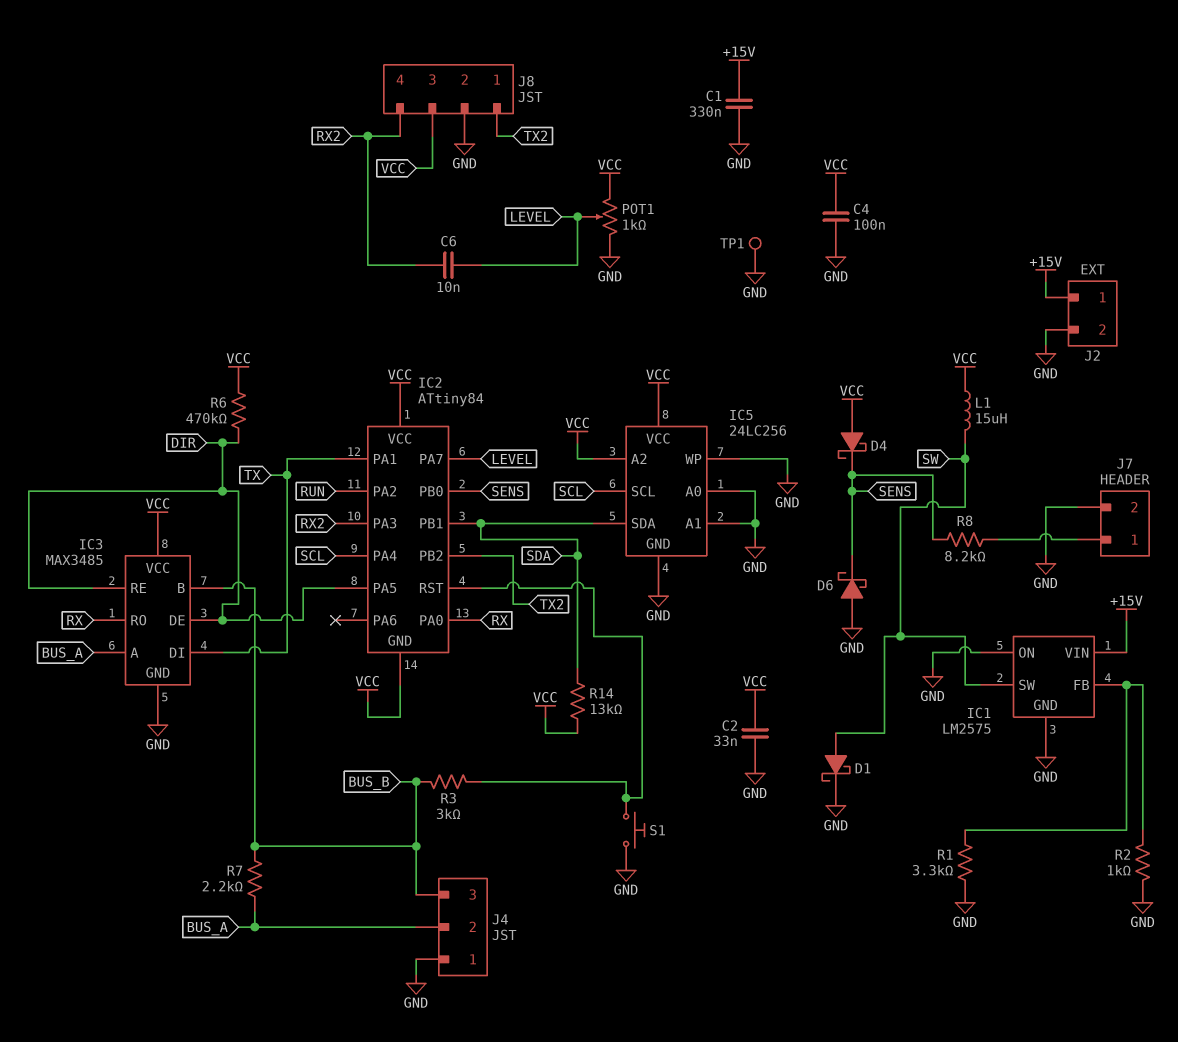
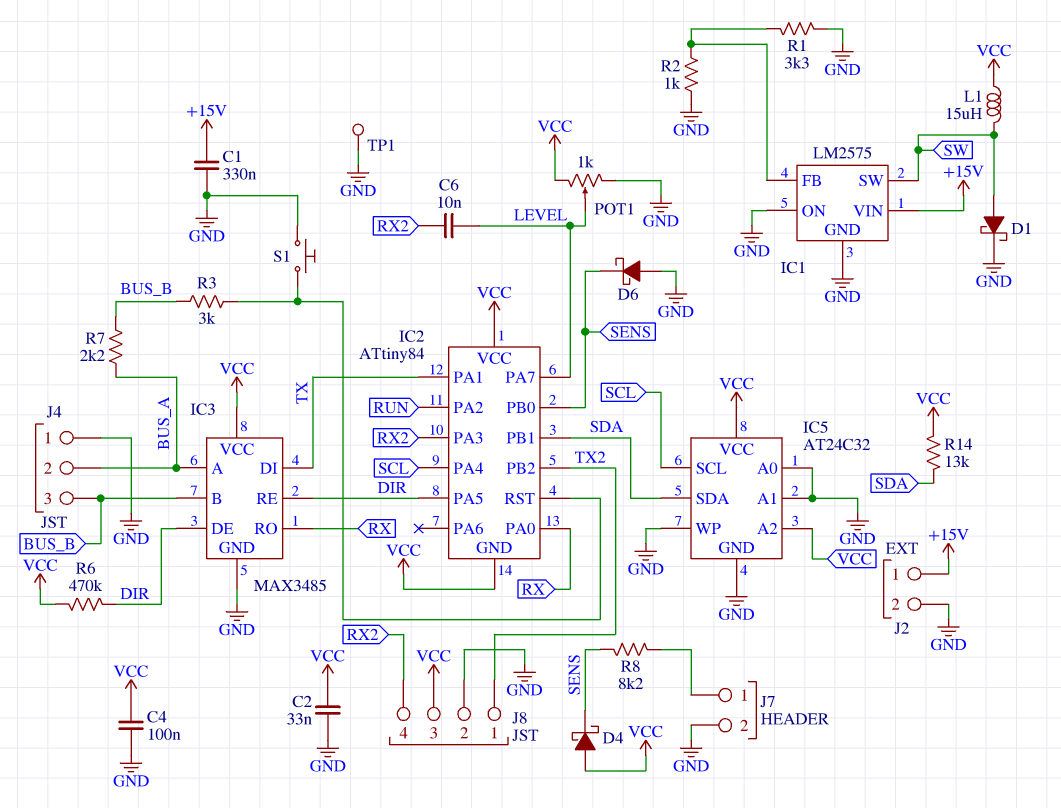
IC5: 24LC256 -> AT24C32

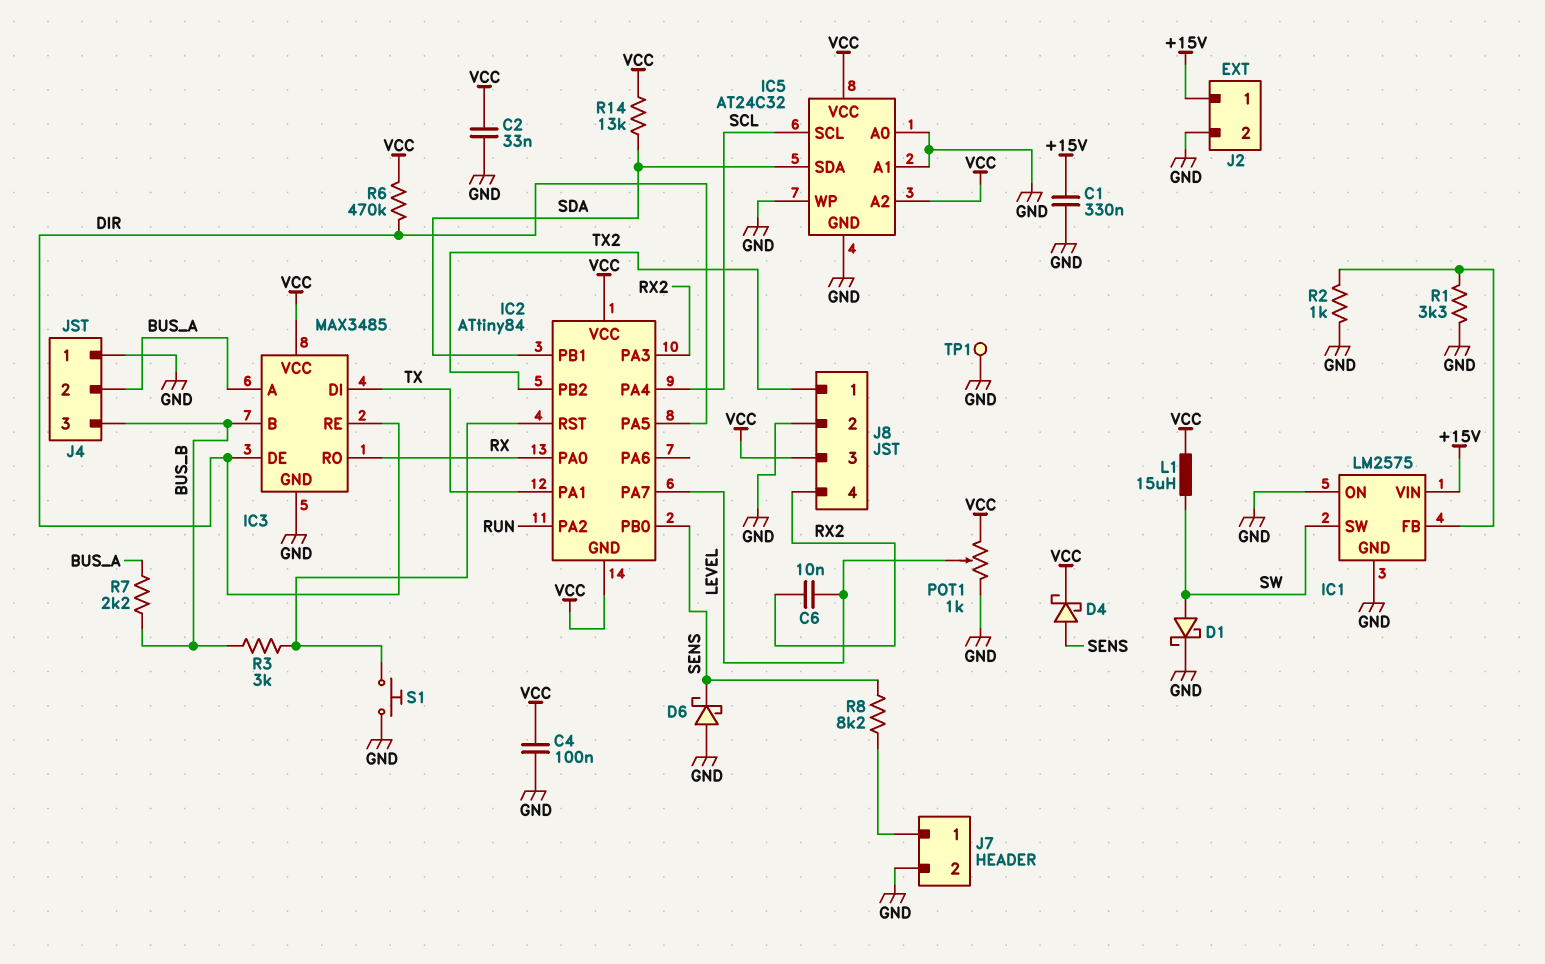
D4: schottky (A VCC, K SENS) -> schottky (A SENS, K VCC)

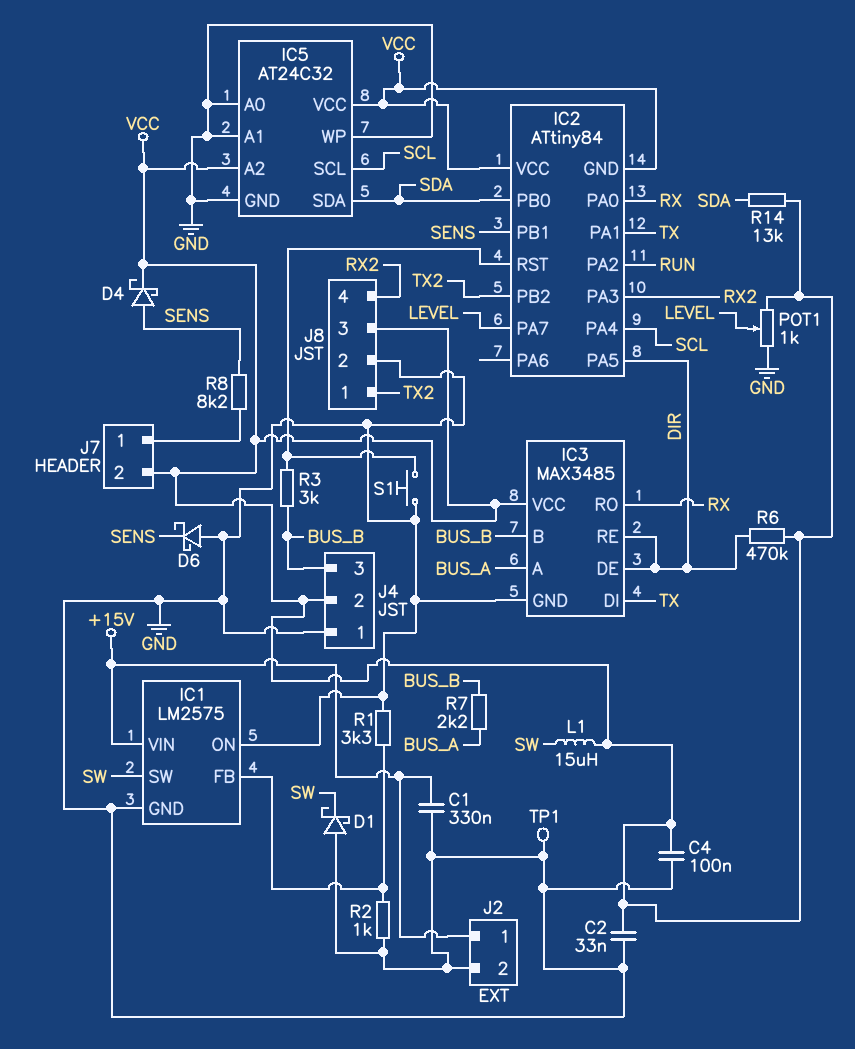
C6: 10nF (LEVEL, RX2) -> none
D1: schottky (A SW, K GND) -> schottky (A GND, K SW)
IC2 pin PB0: SENS -> SDA
IC2 pin PB1: SDA -> SENS
J4 pin 2: BUS_A -> VCC
J7 pin 2: GND -> VCC

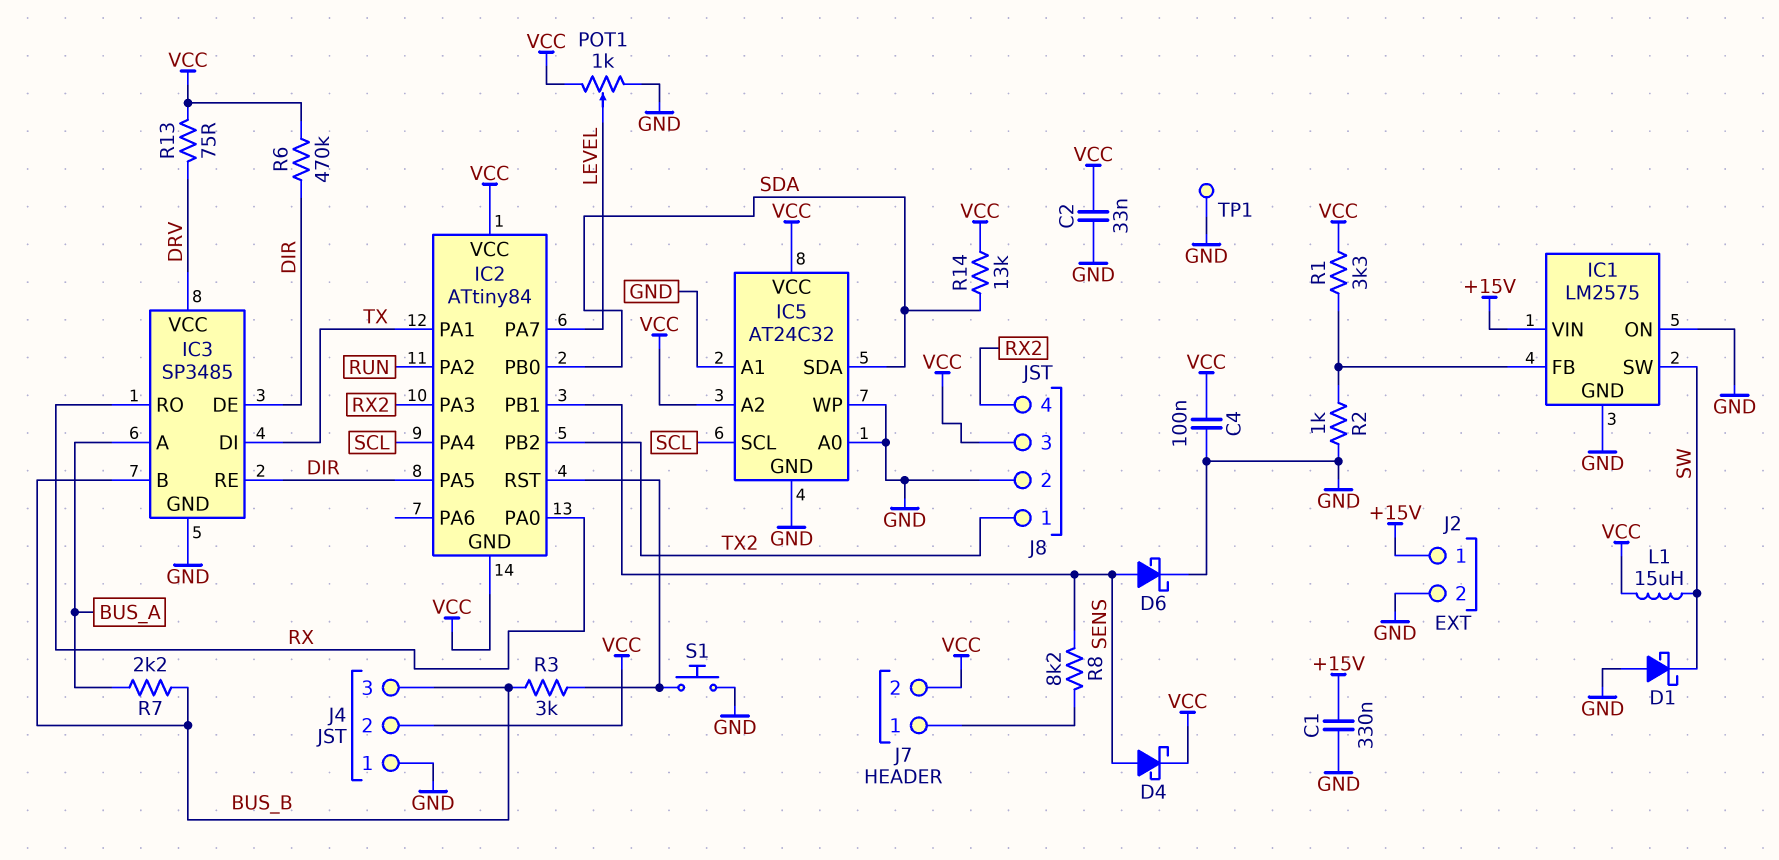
D6: schottky (A GND, K SENS) -> schottky (A SENS, K GND)
IC3: MAX3485 -> SP3485
IC3 pin VCC: VCC -> DRV
R1: 3.3k (GND, IC1/FB) -> 3.3k (IC1/FB, VCC)
R13: none -> 75 (DRV, VCC)

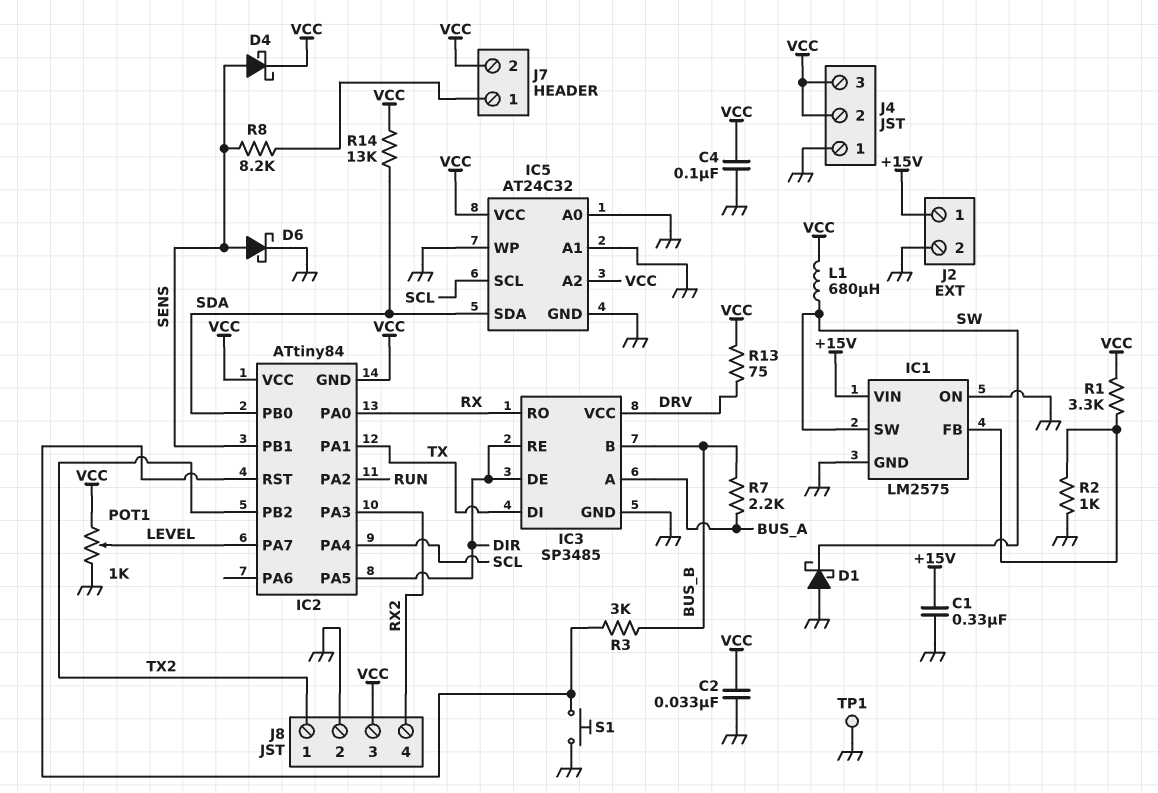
J4 pin 3: BUS_B -> VCC
L1: 15uH (SW, VCC) -> 680uH (SW, VCC)
R6: 470k (DIR, VCC) -> none

